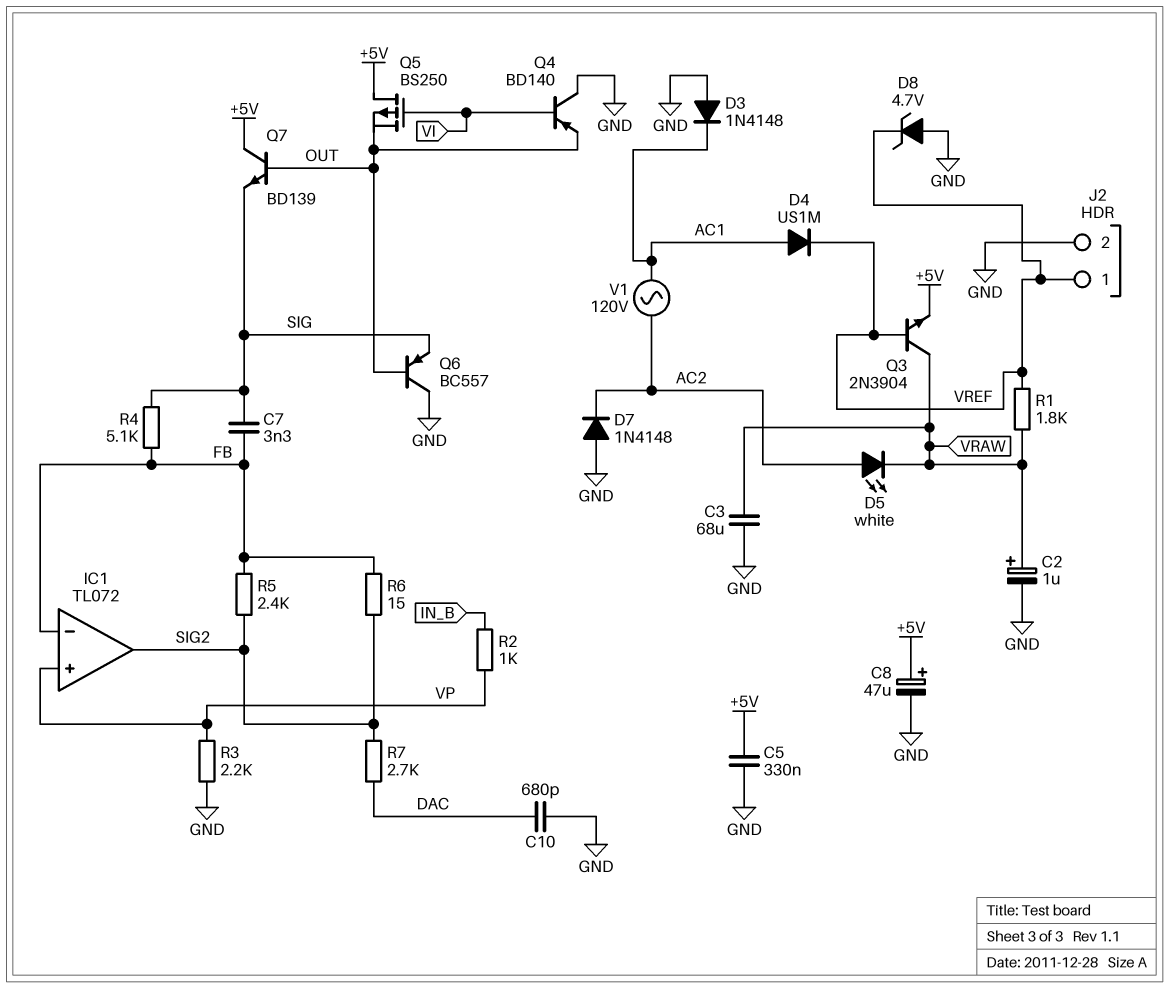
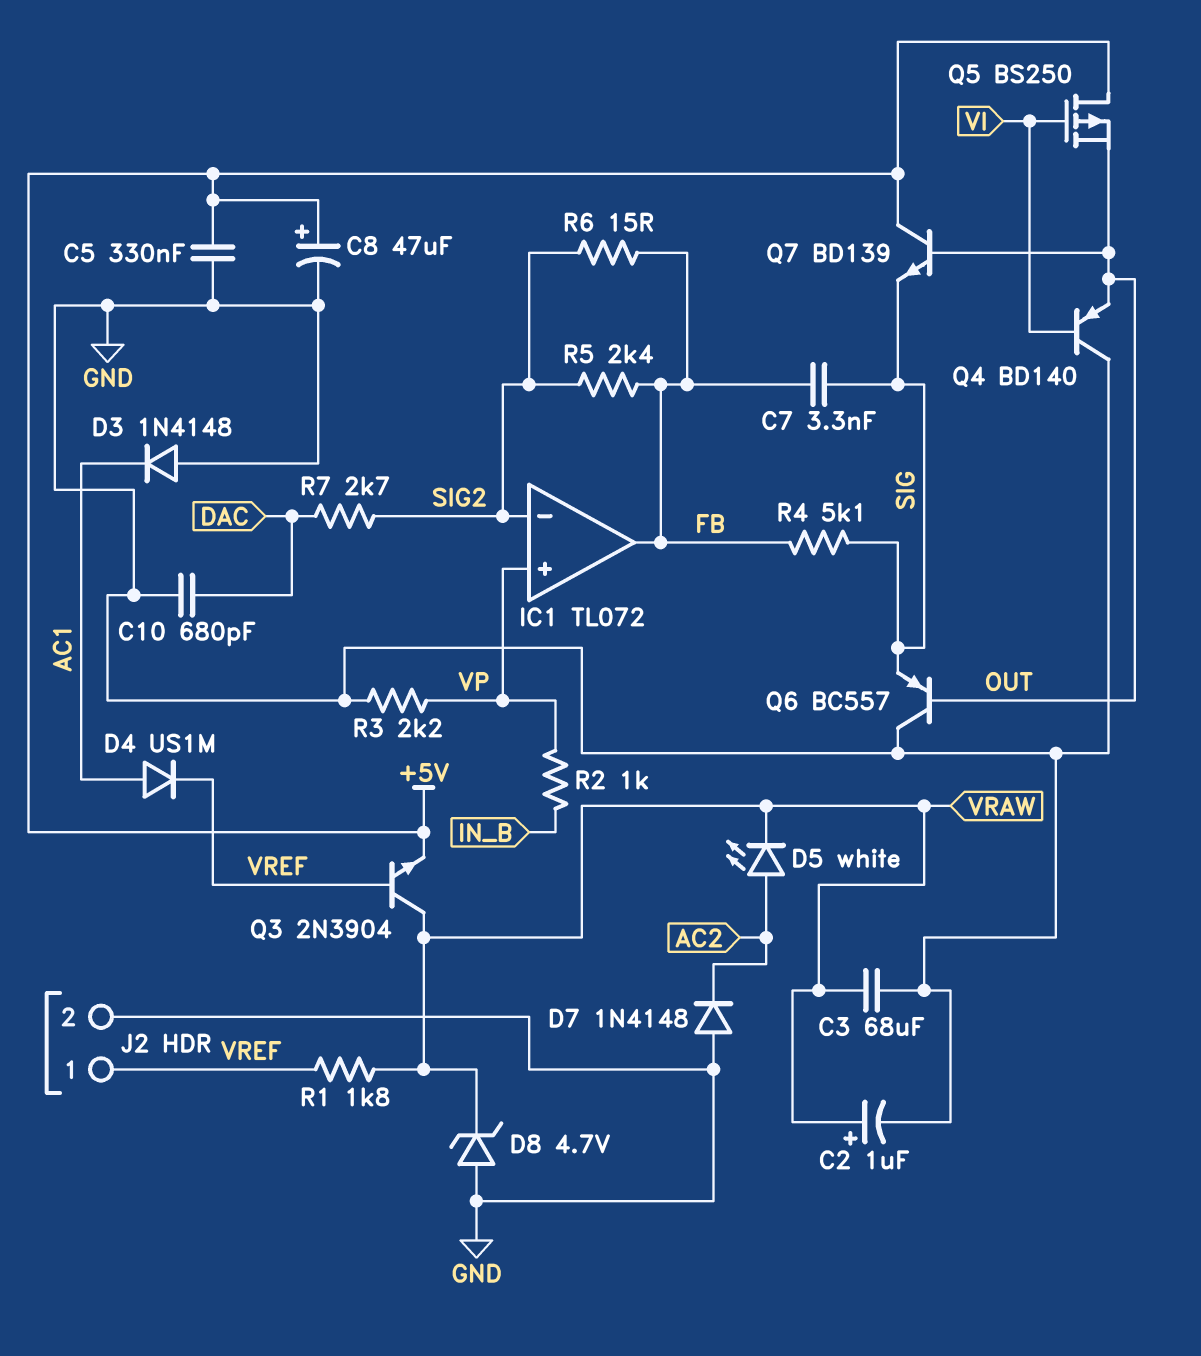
D8: zener 4.7V (A GND, K VREF) -> zener 4.7V (A GND, K VRAW)
IC1 pin in-: FB -> SIG2
IC1 pin out: SIG2 -> FB
V1: AC 120V (AC1, AC2) -> none

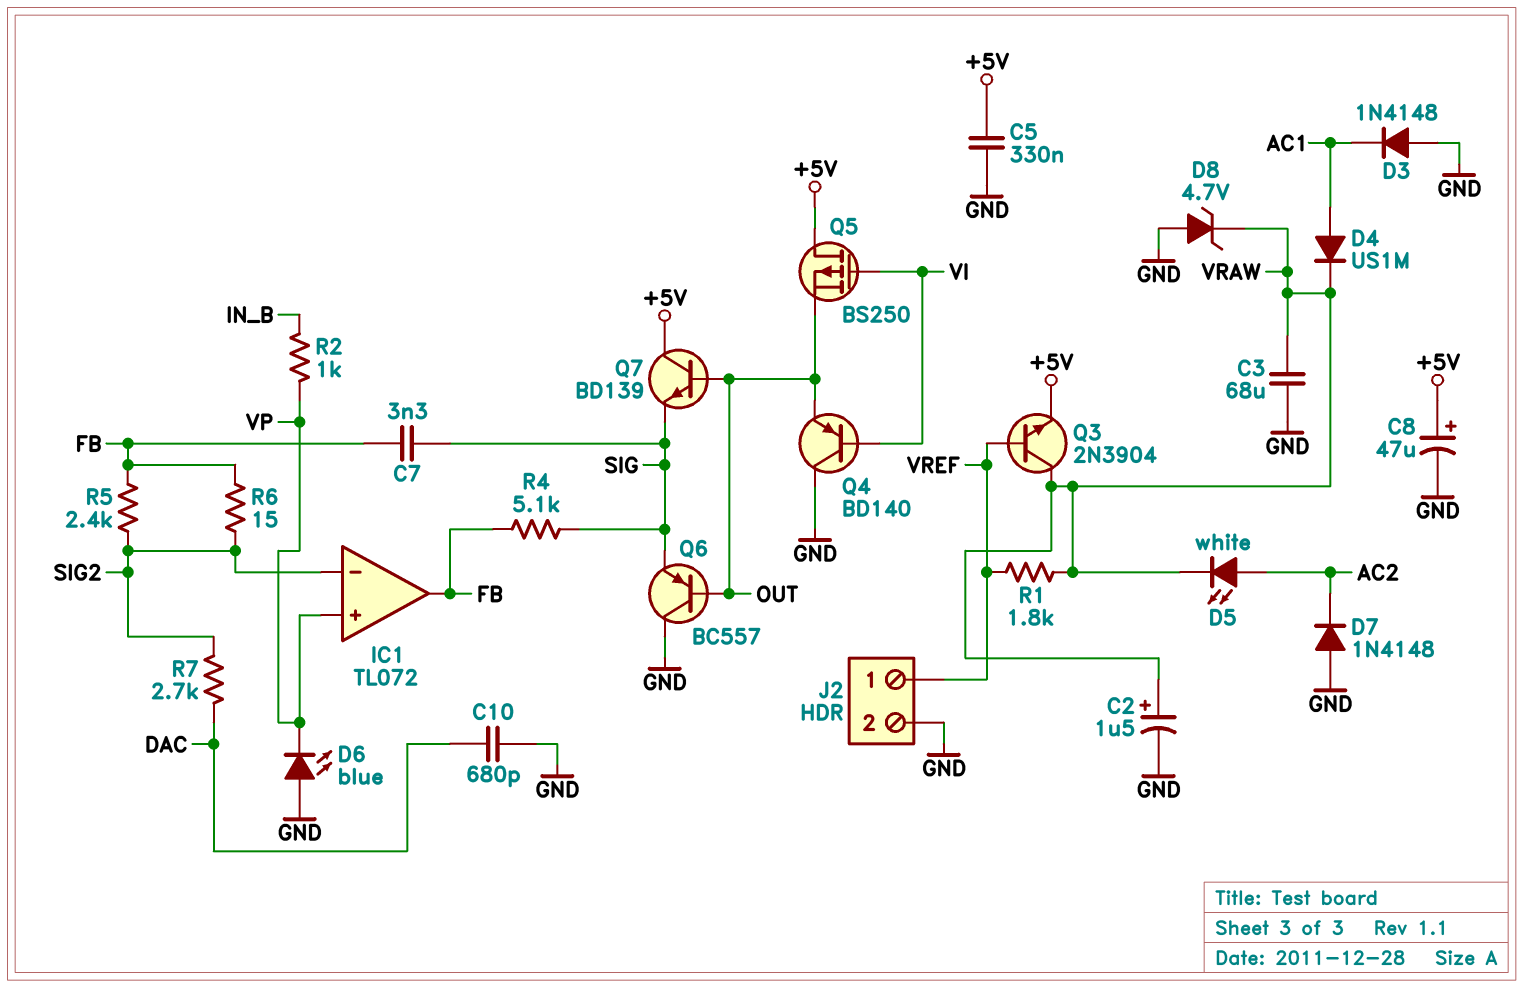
C2: 1uF (plus VRAW, minus GND) -> 1.5uF (plus VRAW, minus GND)
D4: diode US1M (A AC1, K VREF) -> diode US1M (A AC1, K VRAW)
D6: none -> LED blue (A GND, K VP)
R3: 2.2k (GND, VP) -> none

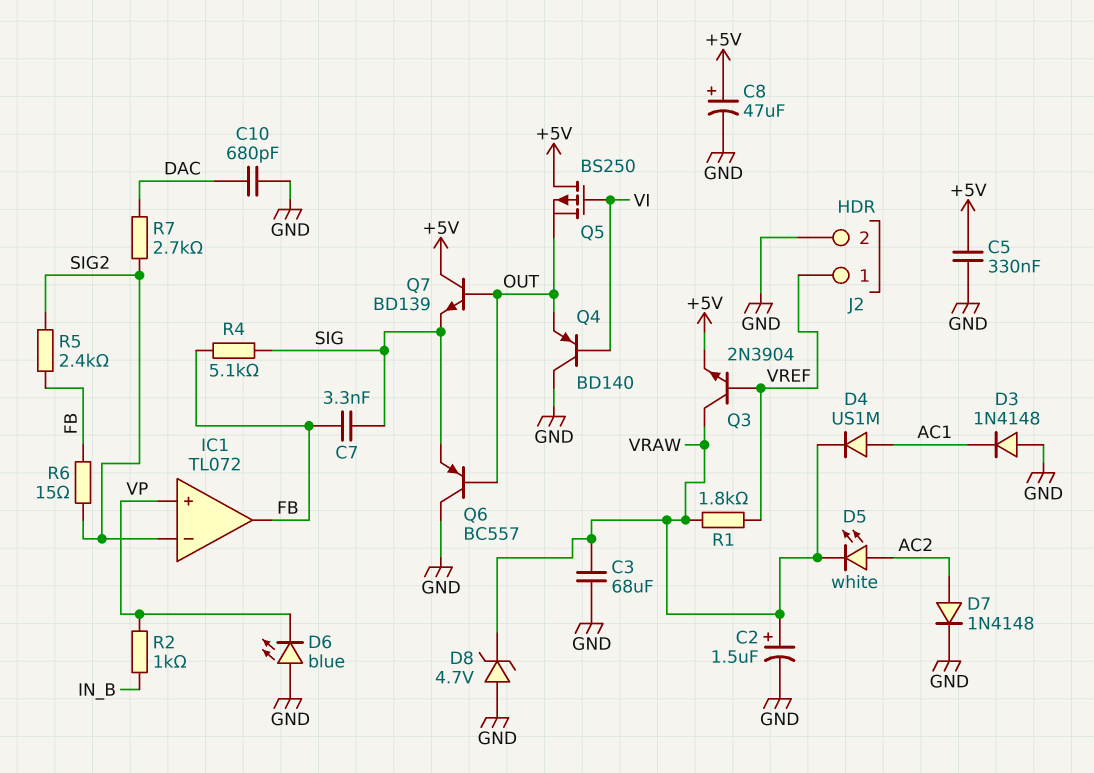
D7: diode 1N4148 (A GND, K AC2) -> diode 1N4148 (A AC2, K GND)

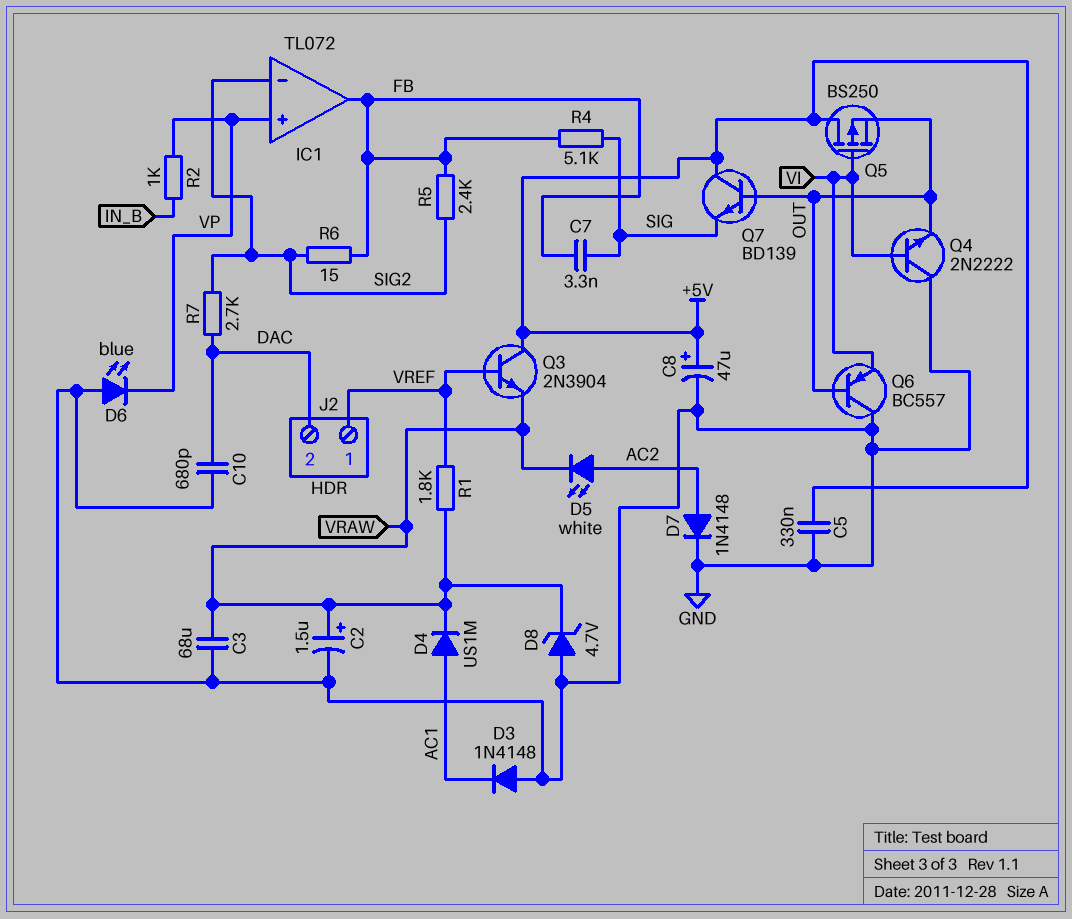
J2 pin 2: GND -> DAC
Q3: NPN 2N3904 (B VREF, C VRAW, E +5V) -> NPN 2N3904 (B VREF, C +5V, E VRAW)
Q4: PNP BD140 (B VI, C GND, E OUT) -> NPN 2N2222 (B VI, C GND, E OUT)
Q6: PNP BC557 (B OUT, C GND, E SIG) -> PNP BC557 (B OUT, C GND, E VI)

